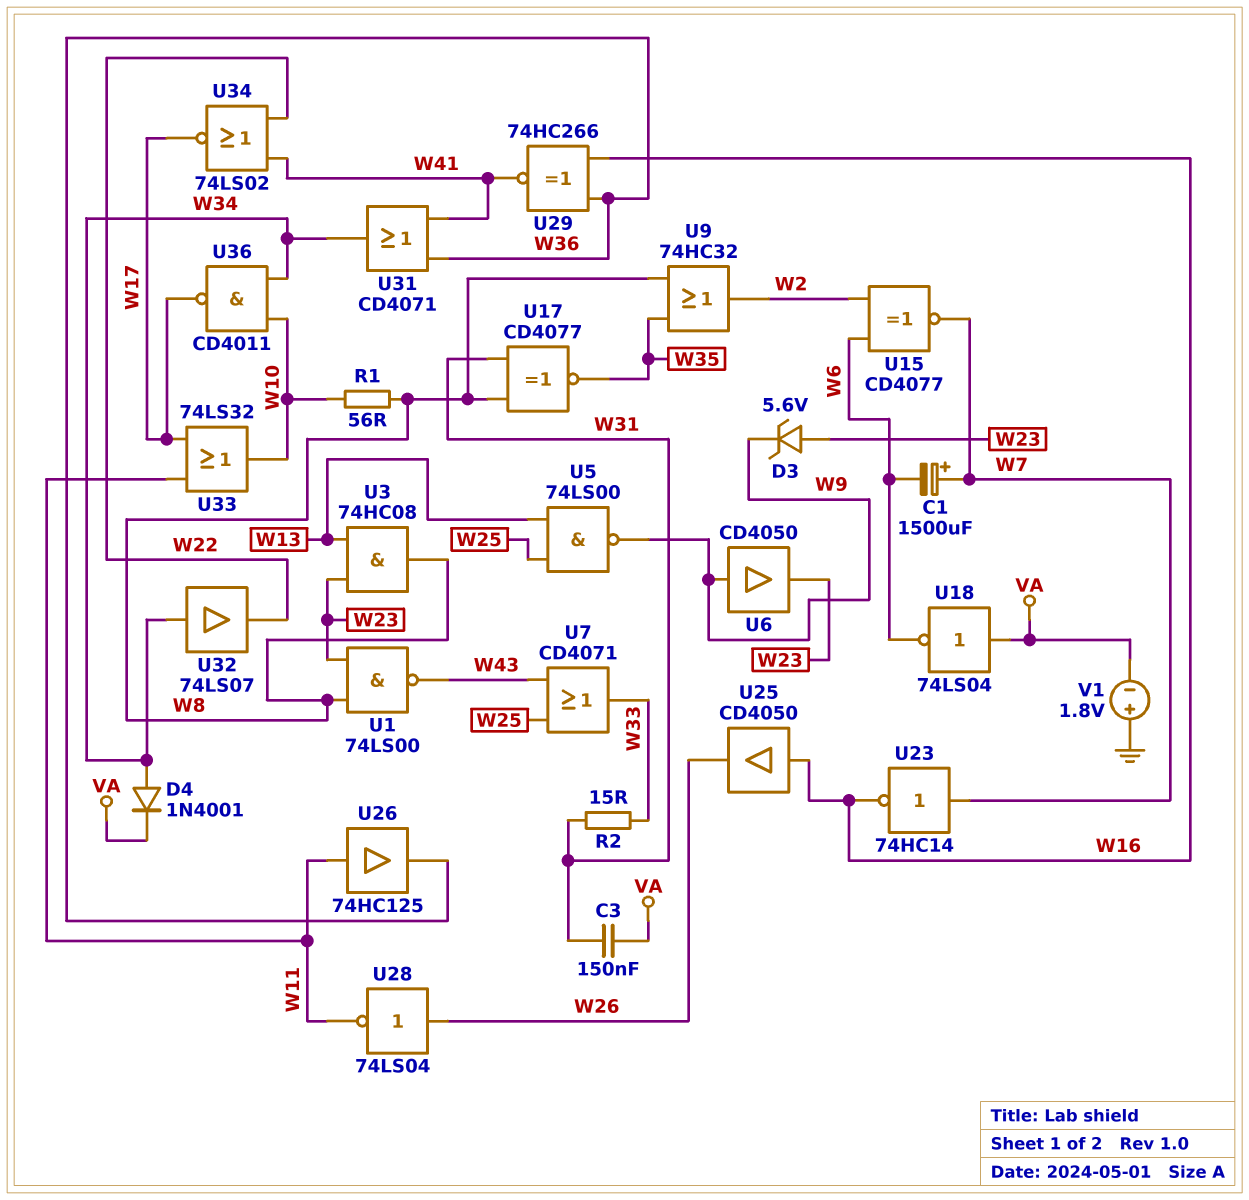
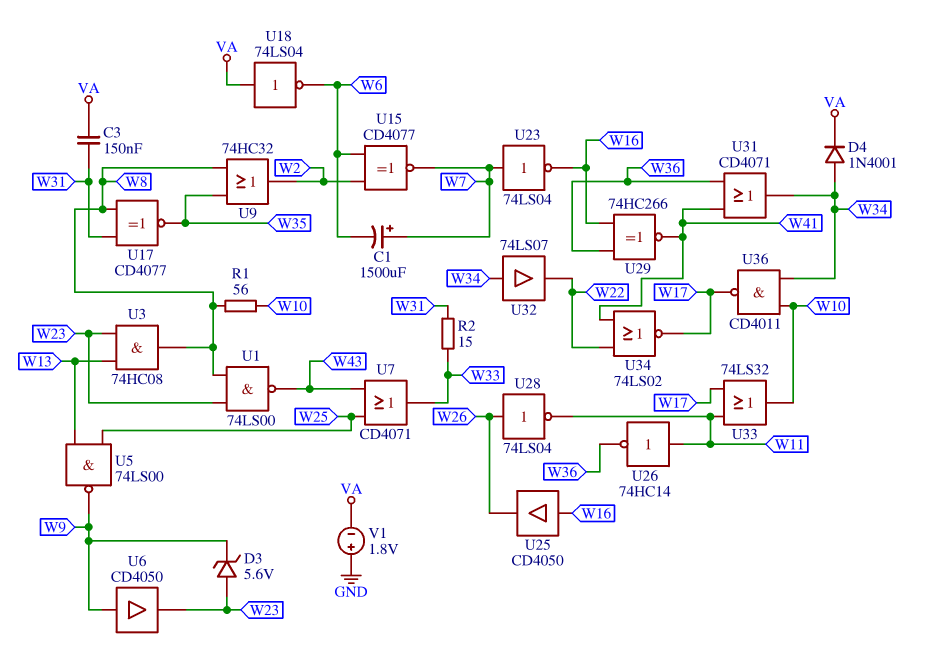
U23: NOT 74HC14 (in W7, out W16) -> NOT 74LS04 (in W7, out W16)
U26: buffer 74HC125 (in W11, out W36) -> NOT 74HC14 (in W11, out W36)

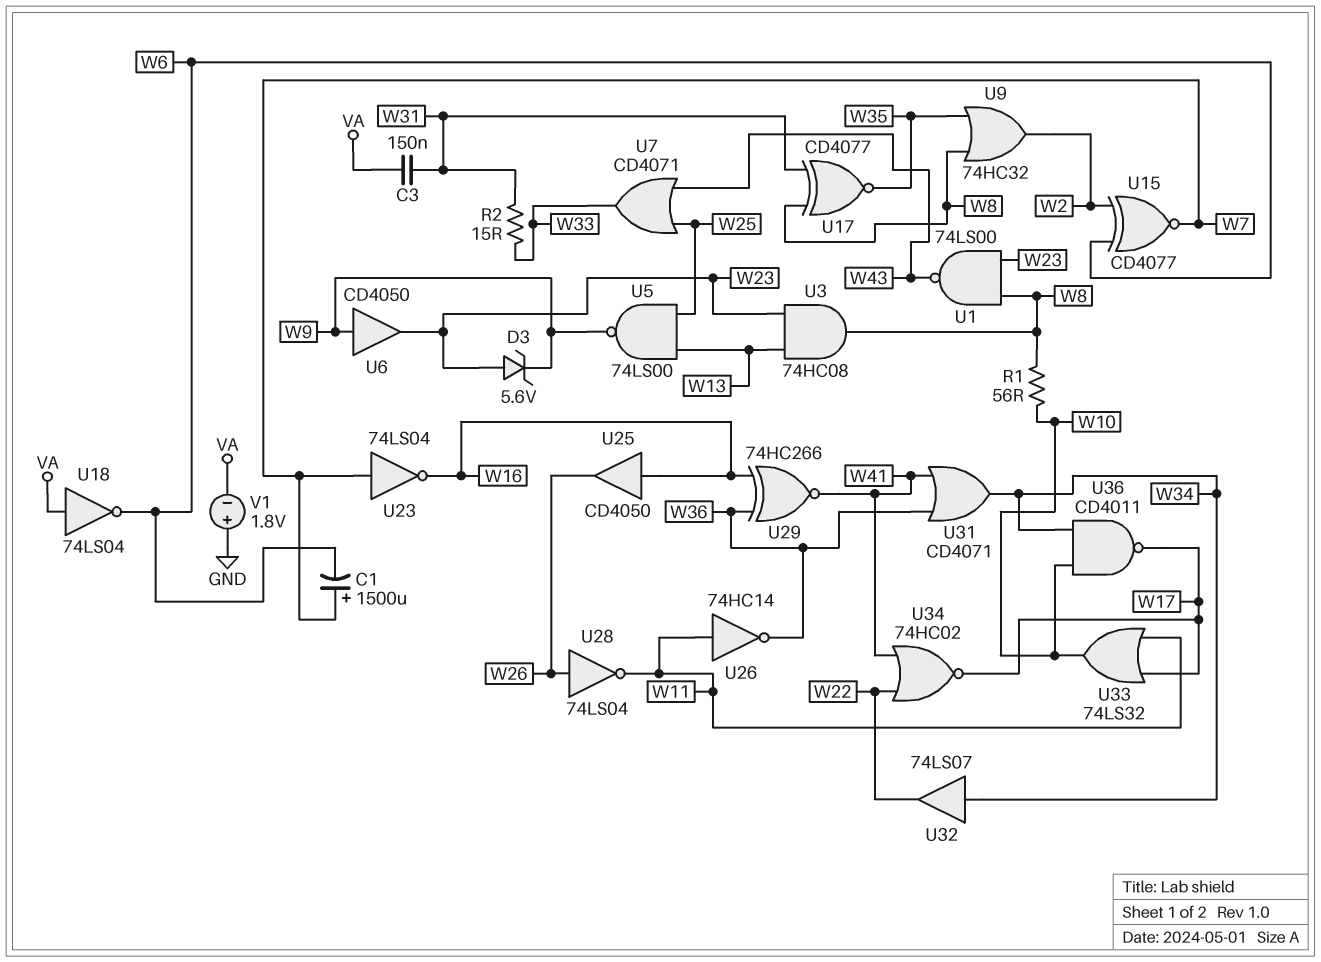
D4: diode 1N4001 (A W34, K VA) -> none
U34: NOR 74LS02 (in W22, in W41, out W17) -> NOR 74HC02 (in W22, in W41, out W17)

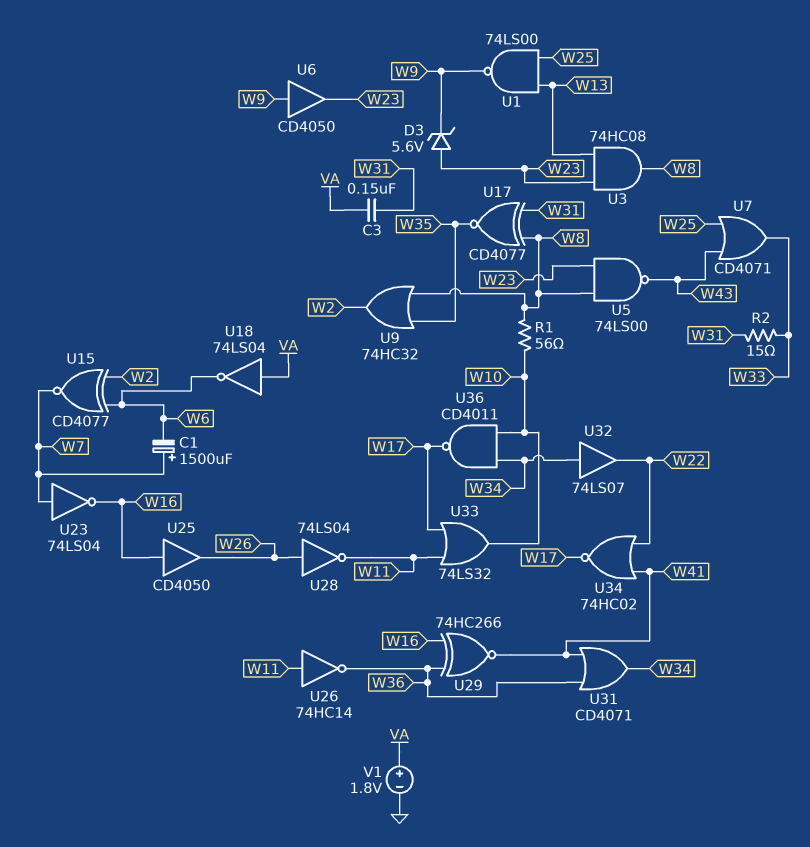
U1: NAND 74LS00 (in W8, in W23, out W43) -> NAND 74LS00 (in W13, in W25, out W9)
U5: NAND 74LS00 (in W13, in W25, out W9) -> NAND 74LS00 (in W8, in W23, out W43)
V1: 1.8V (plus GND, minus VA) -> 1.8V (plus VA, minus GND)

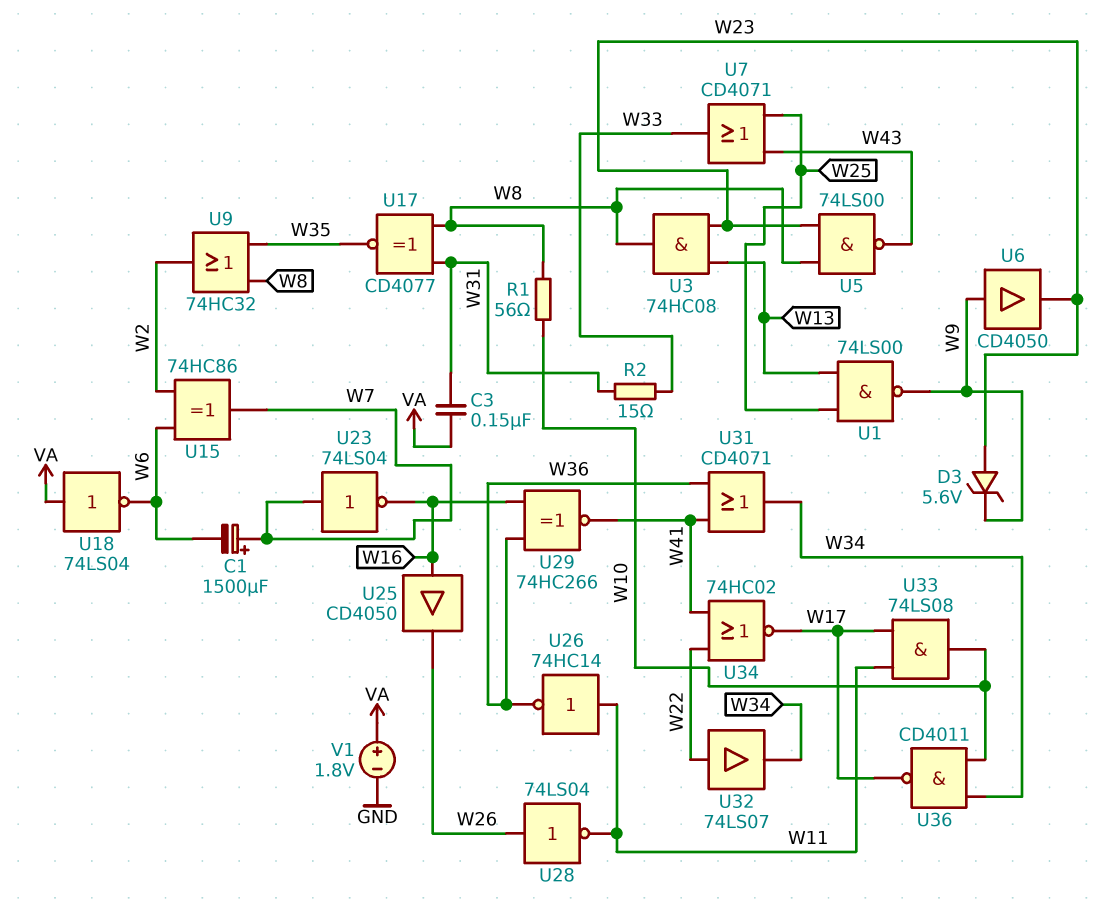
U15: XNOR CD4077 (in W2, in W6, out W7) -> XOR 74HC86 (in W2, in W6, out W7)
U32: buffer 74LS07 (in W34, out W22) -> buffer 74LS07 (in W22, out W34)
U33: OR 74LS32 (in W11, in W17, out W10) -> AND 74LS08 (in W11, in W17, out W10)

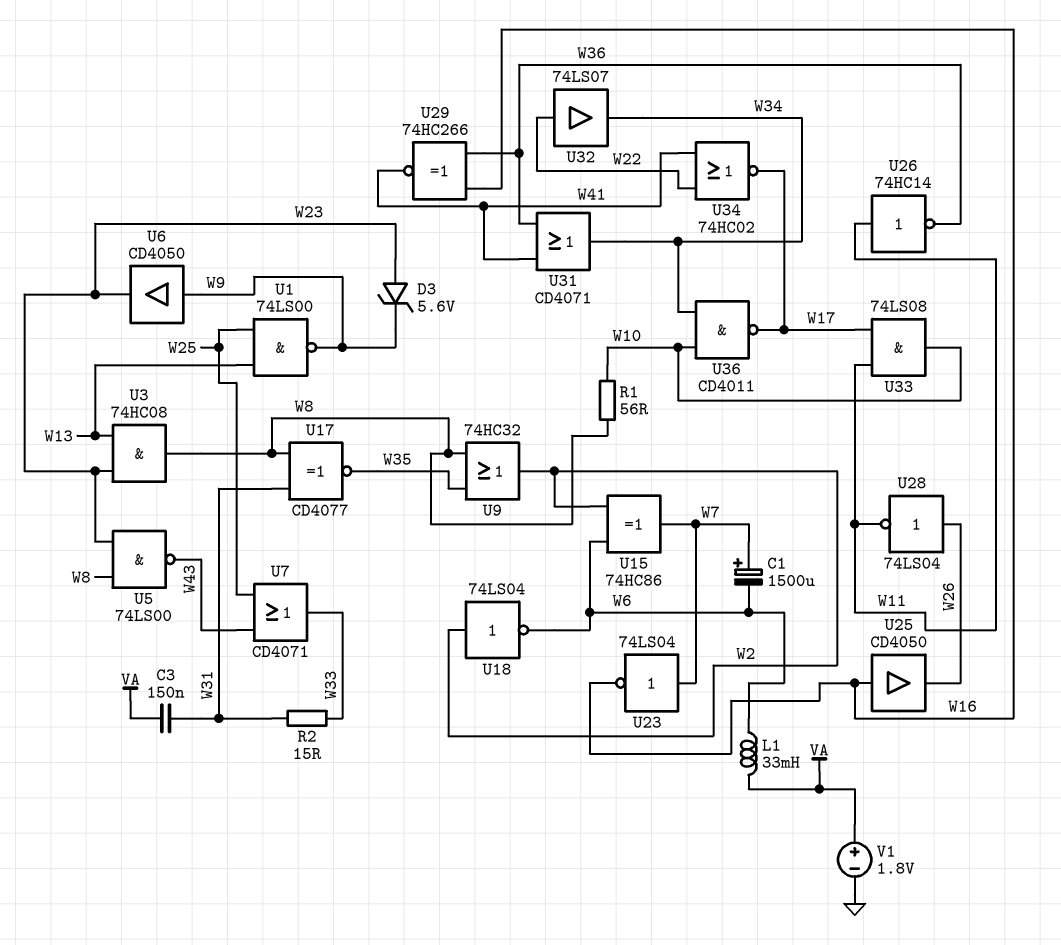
L1: none -> 33mH (VA, W6)
U18: NOT 74LS04 (in VA, out W6) -> NOT 74LS04 (in W2, out W6)

